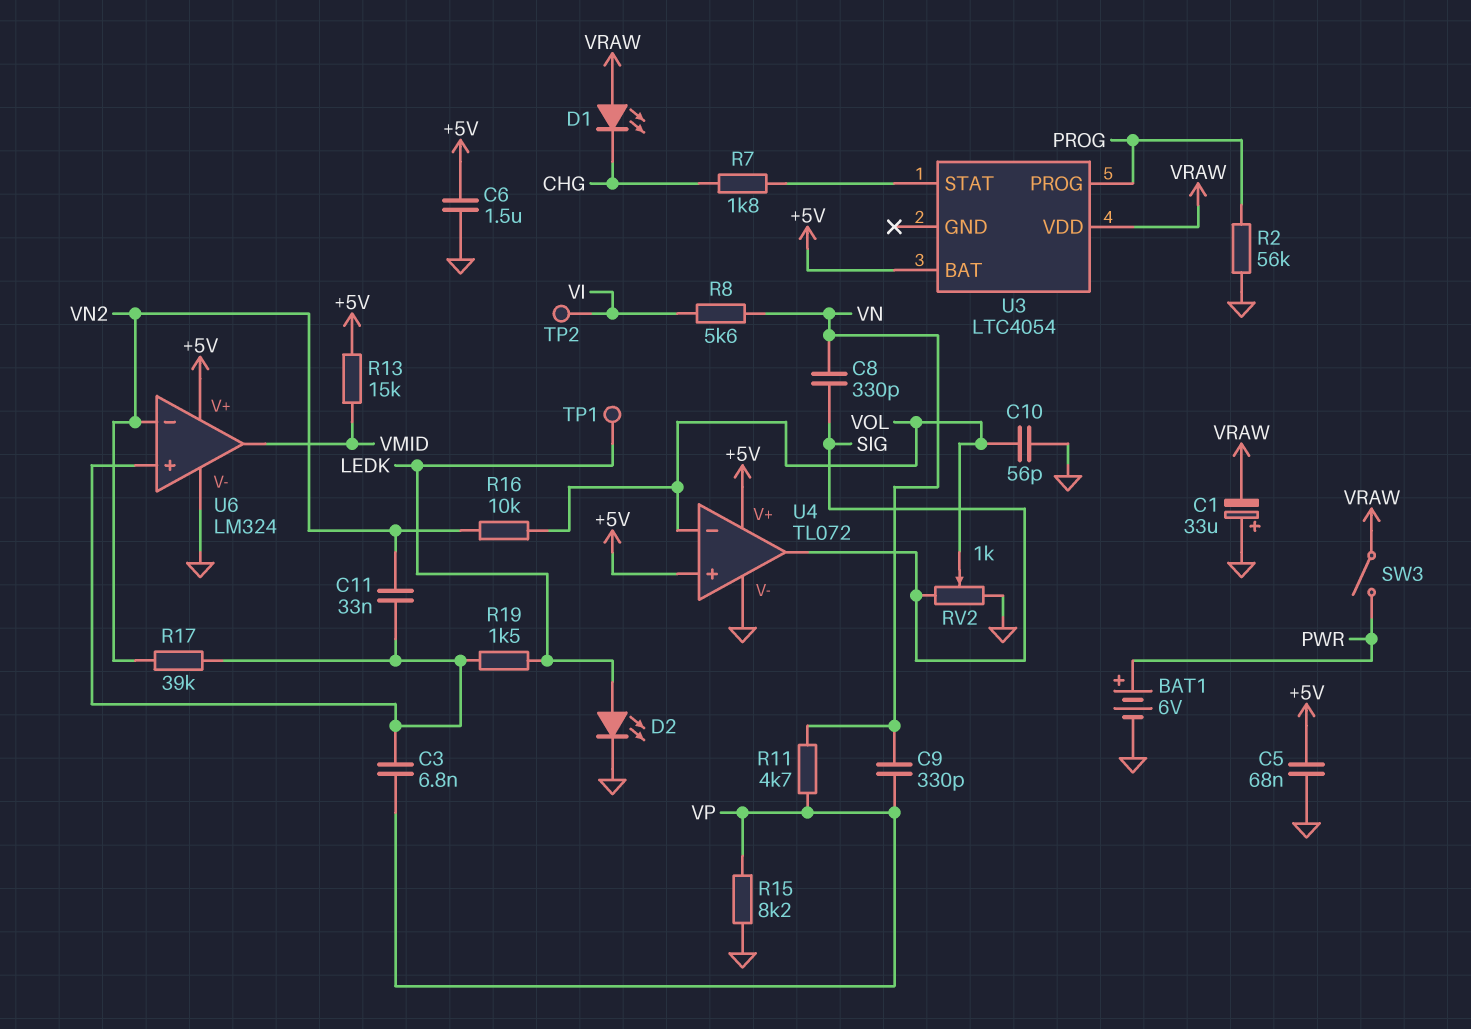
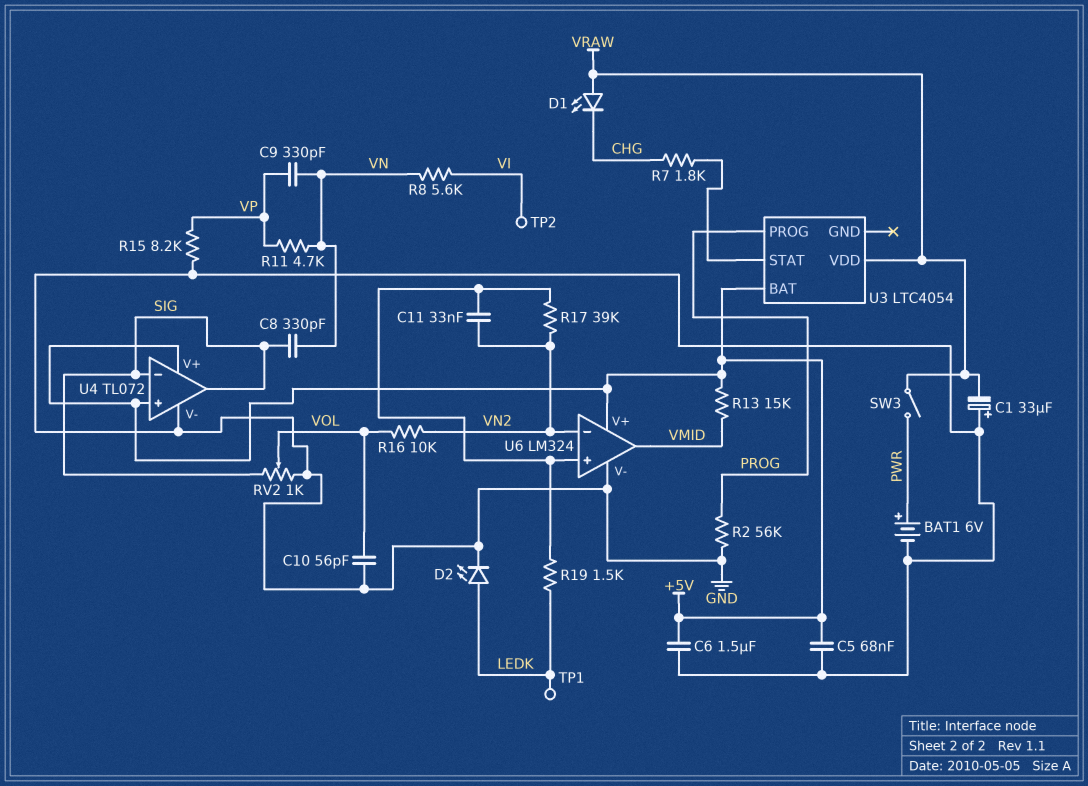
C3: 6.8nF (U6/in+, VP) -> none
U4 pin in-: VOL -> SIG

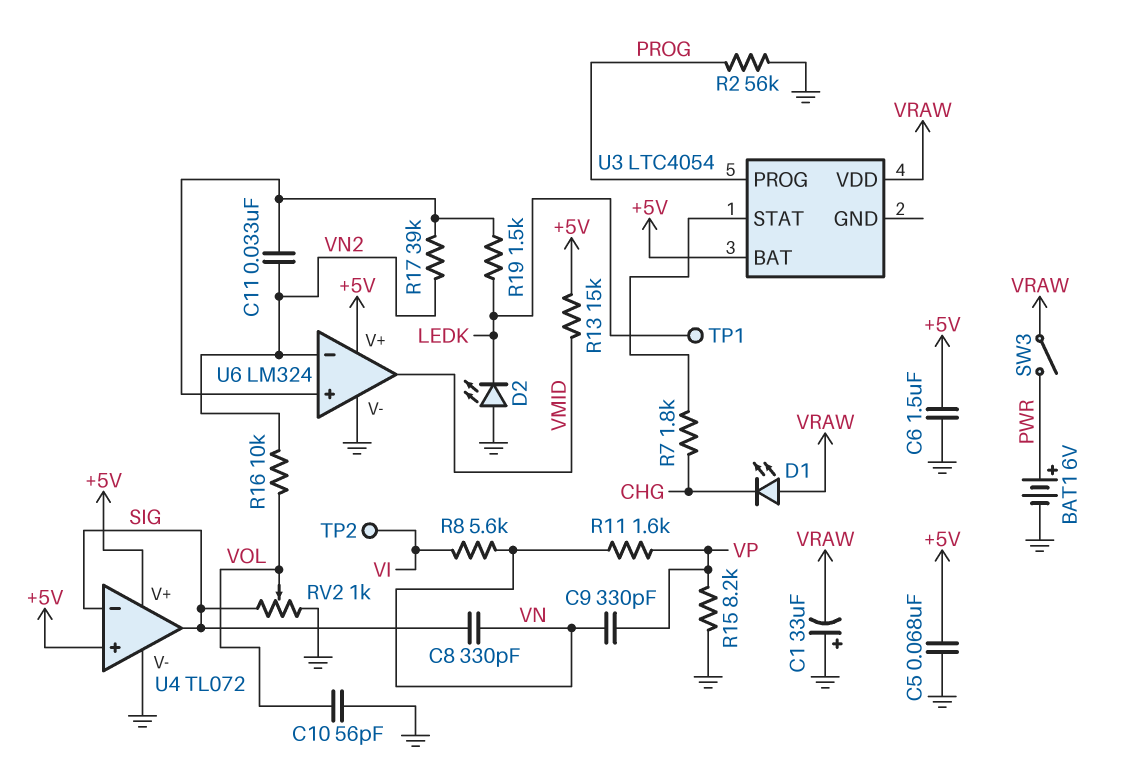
D2: LED (A LEDK, K GND) -> LED (A GND, K LEDK)
R11: 4.7k (VN, VP) -> 1.6k (VN, VP)

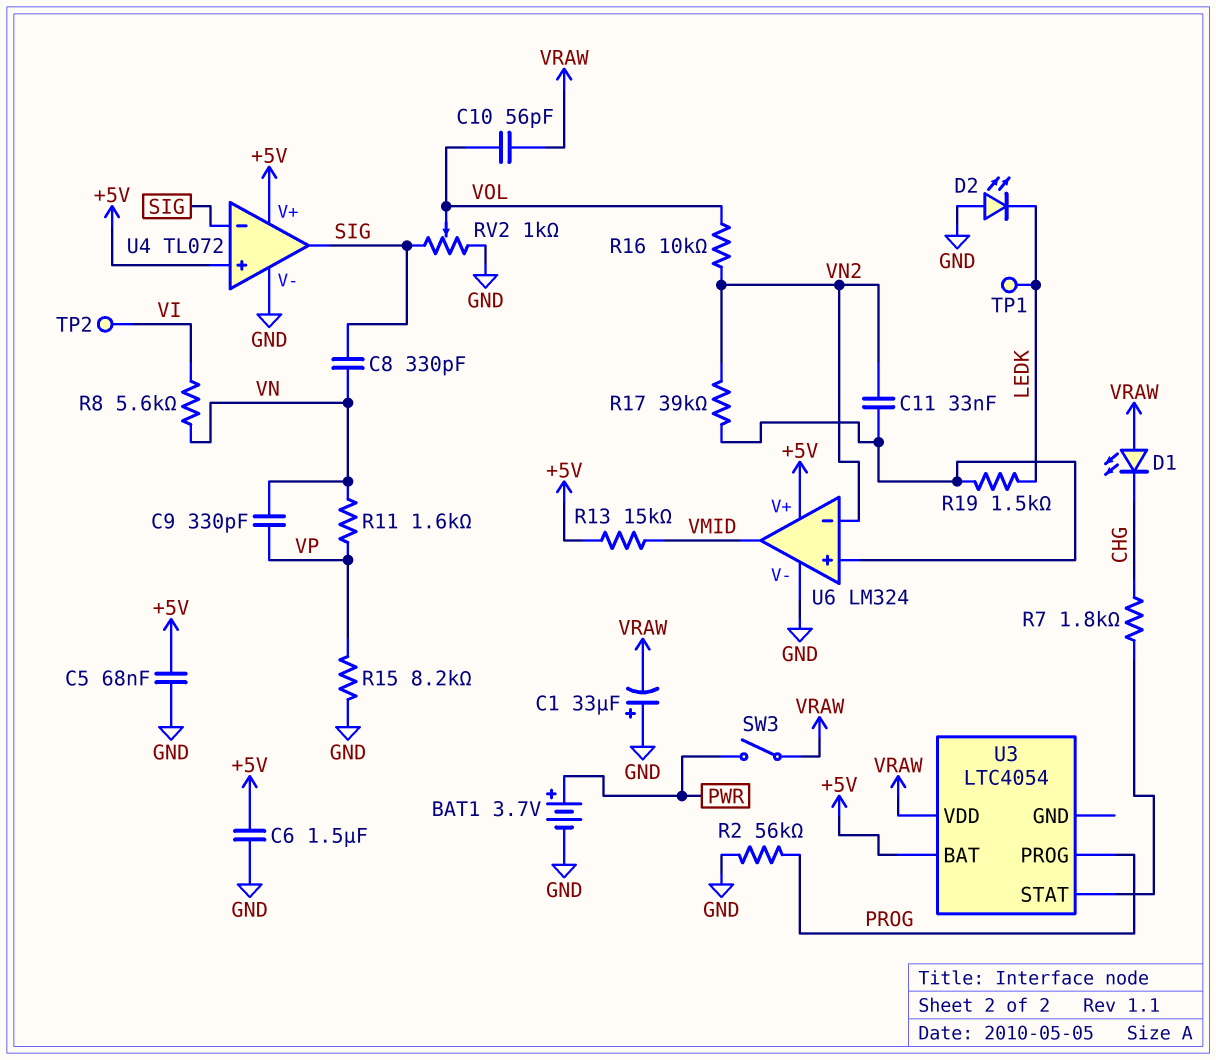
BAT1: 6V (plus PWR, minus GND) -> 3.7V (plus PWR, minus GND)
C10: 56pF (GND, VOL) -> 56pF (VOL, VRAW)

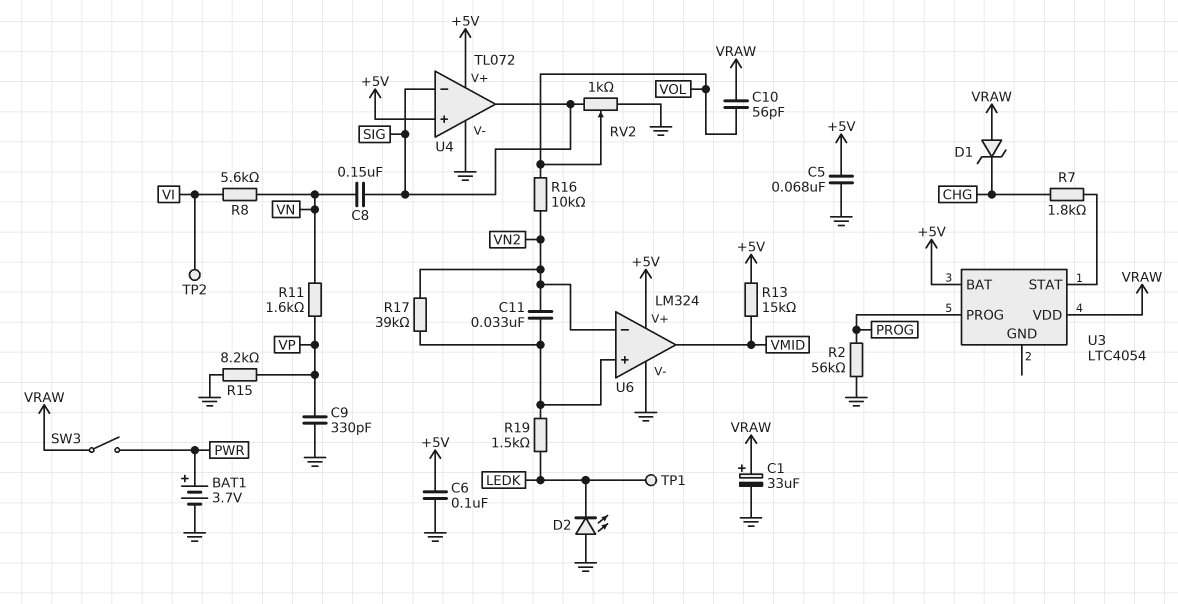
C1: 33uF (plus GND, minus VRAW) -> 33uF (plus VRAW, minus GND)
C6: 1.5uF (+5V, GND) -> 100nF (+5V, GND)
C8: 330pF (SIG, VN) -> 150nF (SIG, VN)
C9: 330pF (VN, VP) -> 330pF (GND, VP)
D1: LED (A VRAW, K CHG) -> zener (A VRAW, K CHG)

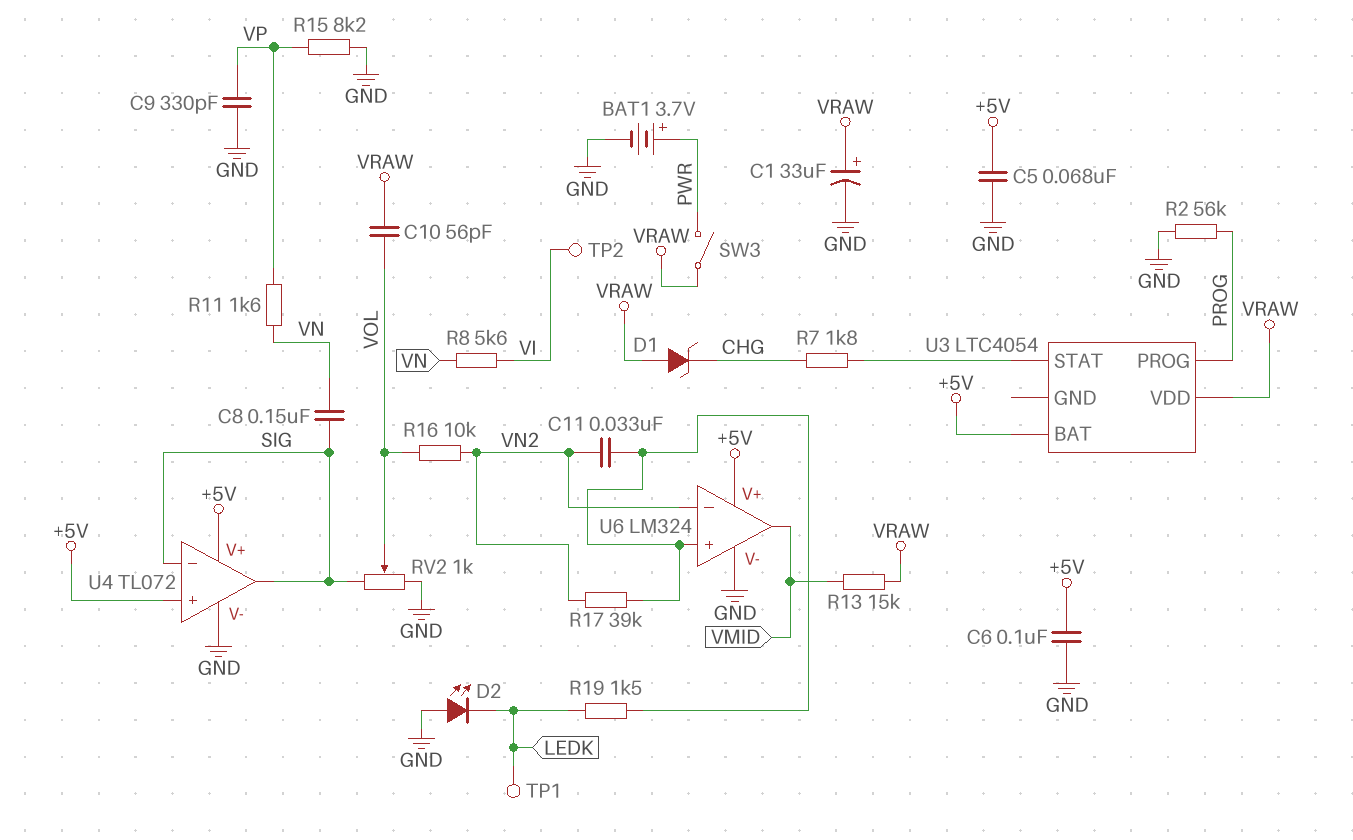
R13: 15k (+5V, VMID) -> 15k (VMID, VRAW)

